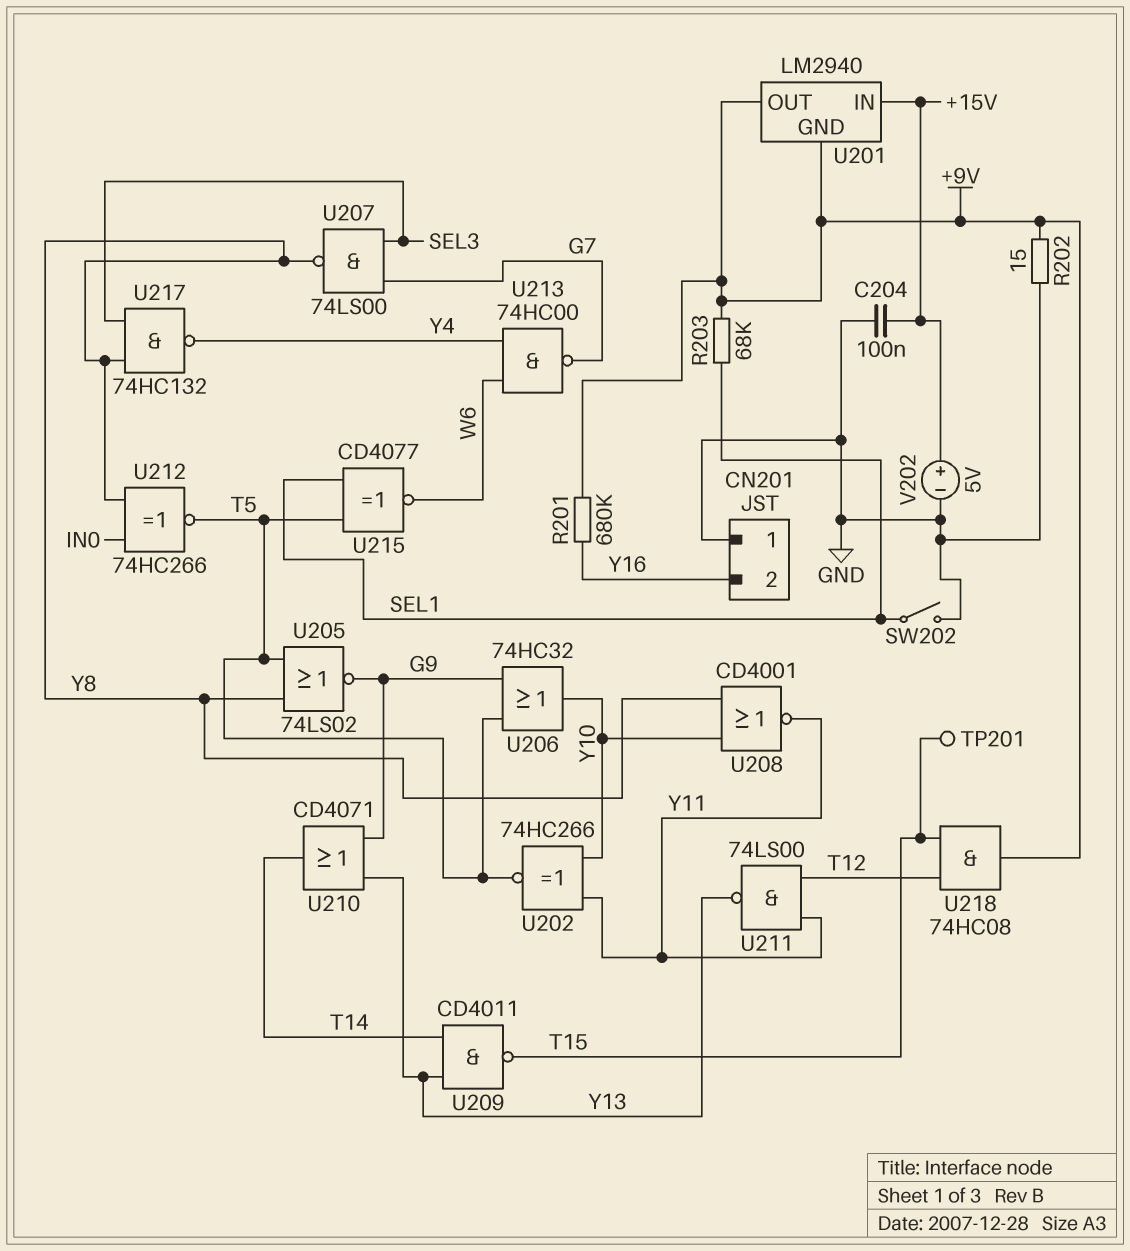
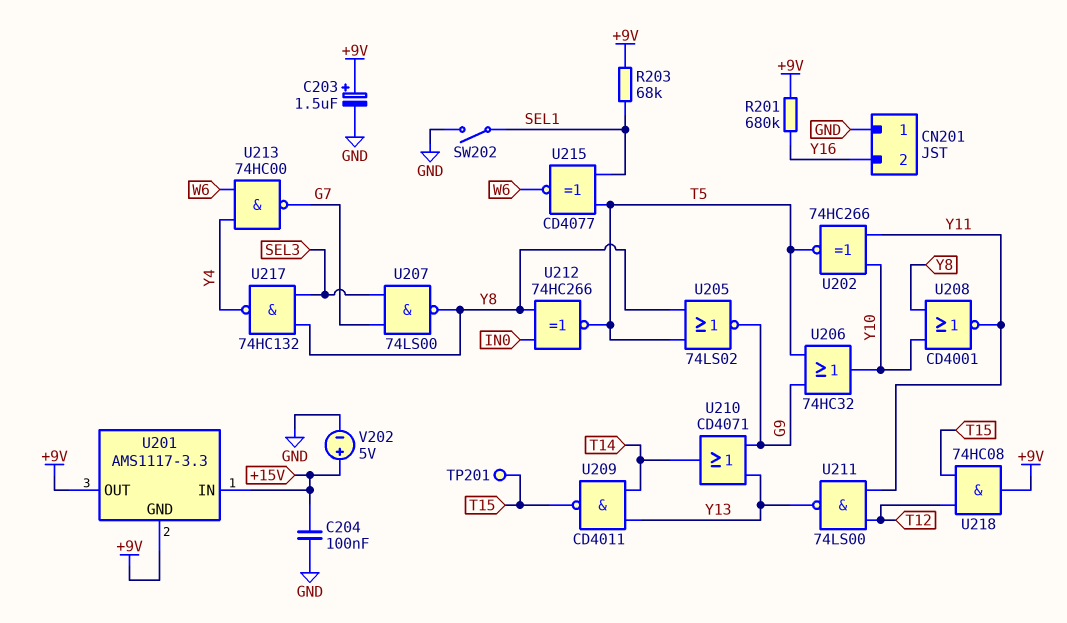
C203: none -> 1.5uF (plus +9V, minus GND)
R202: 15 (+9V, GND) -> none
U201: LM2940 -> AMS1117-3.3

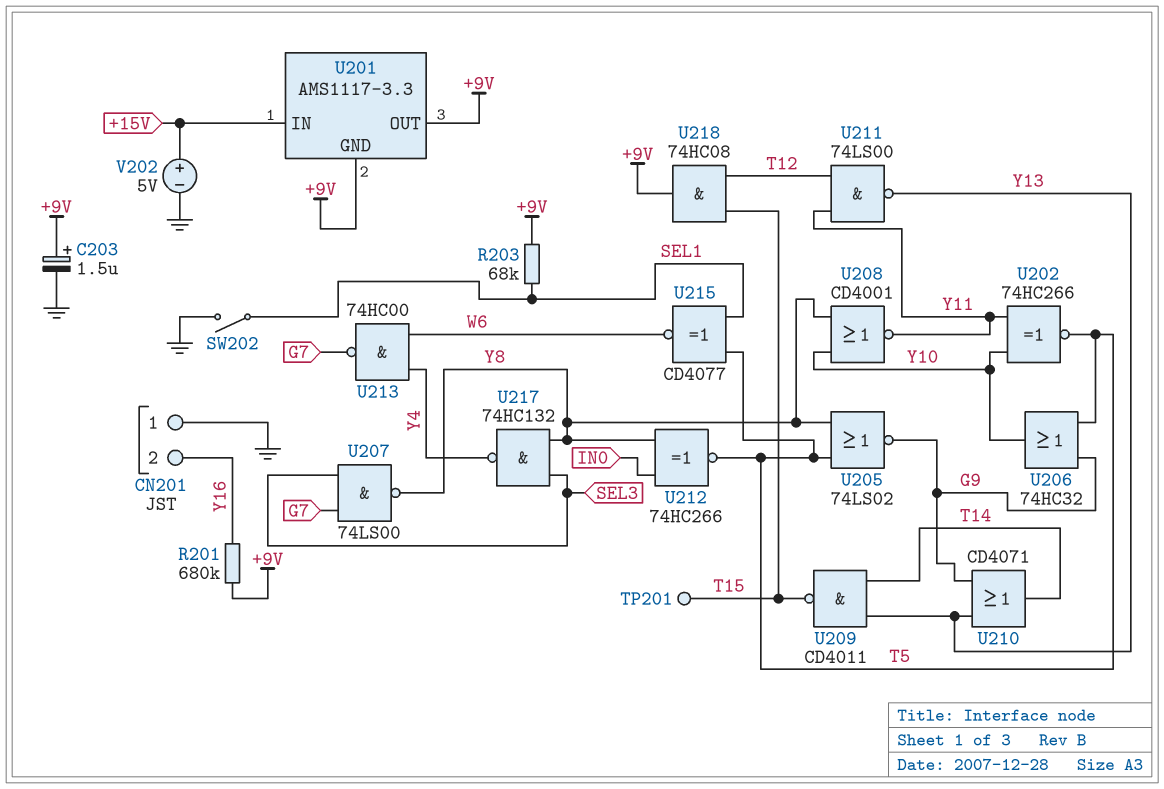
C204: 100nF (+15V, GND) -> none

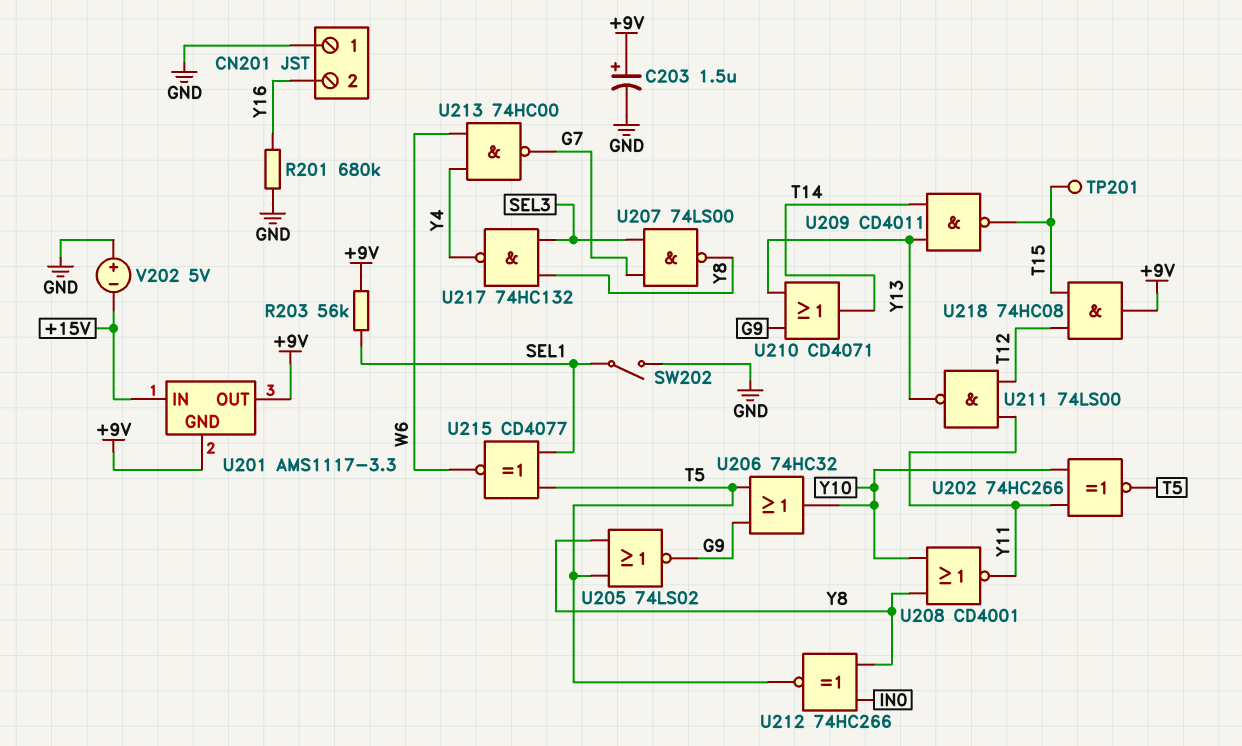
R201: 680k (+9V, Y16) -> 680k (GND, Y16)
R203: 68k (+9V, SEL1) -> 56k (+9V, SEL1)
V202: 5V (plus +15V, minus GND) -> 5V (plus GND, minus +15V)

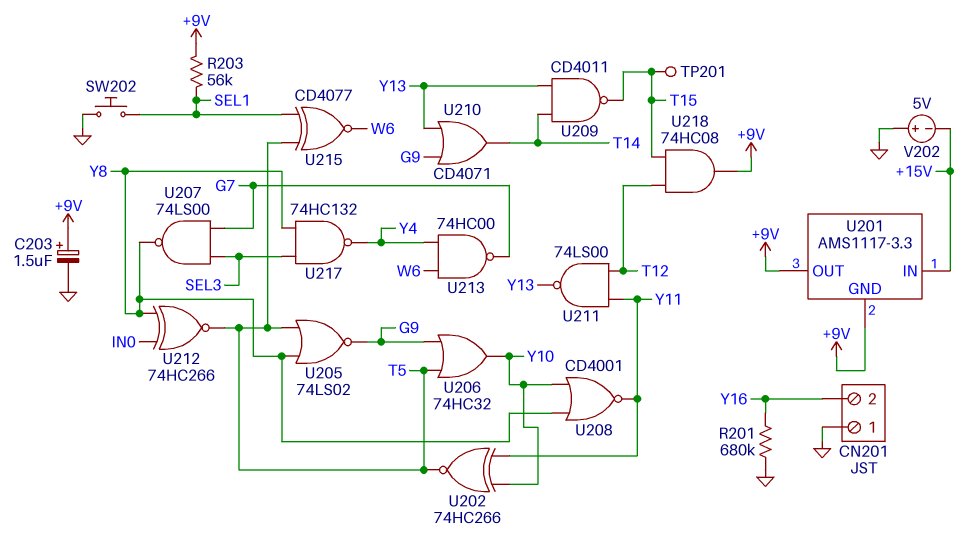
SW202: switch (GND, SEL1) -> button (GND, SEL1)

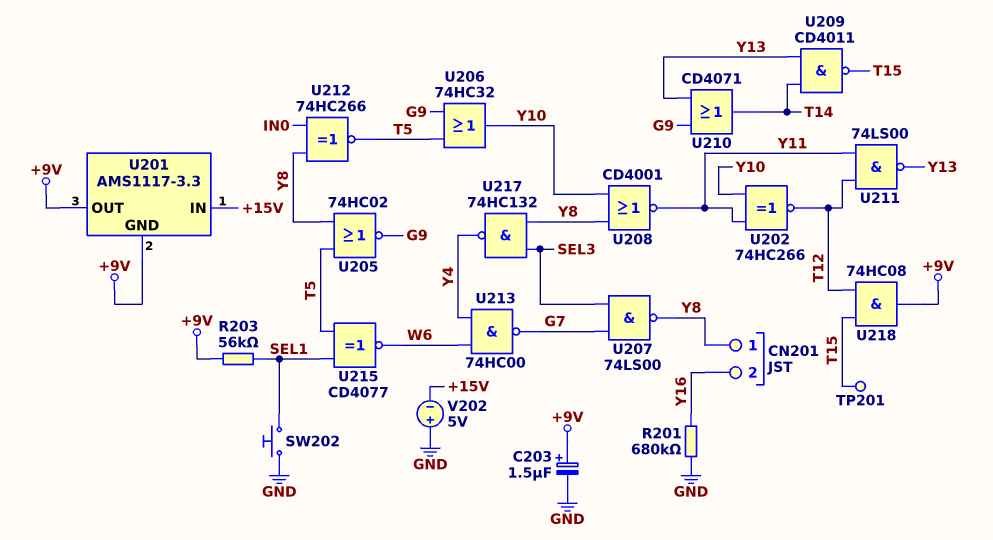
CN201 pin 1: GND -> Y8
U202: XNOR 74HC266 (in Y10, in Y11, out T5) -> XNOR 74HC266 (in Y10, in Y11, out T12)
U205: NOR 74LS02 (in T5, in Y8, out G9) -> NOR 74HC02 (in T5, in Y8, out G9)

